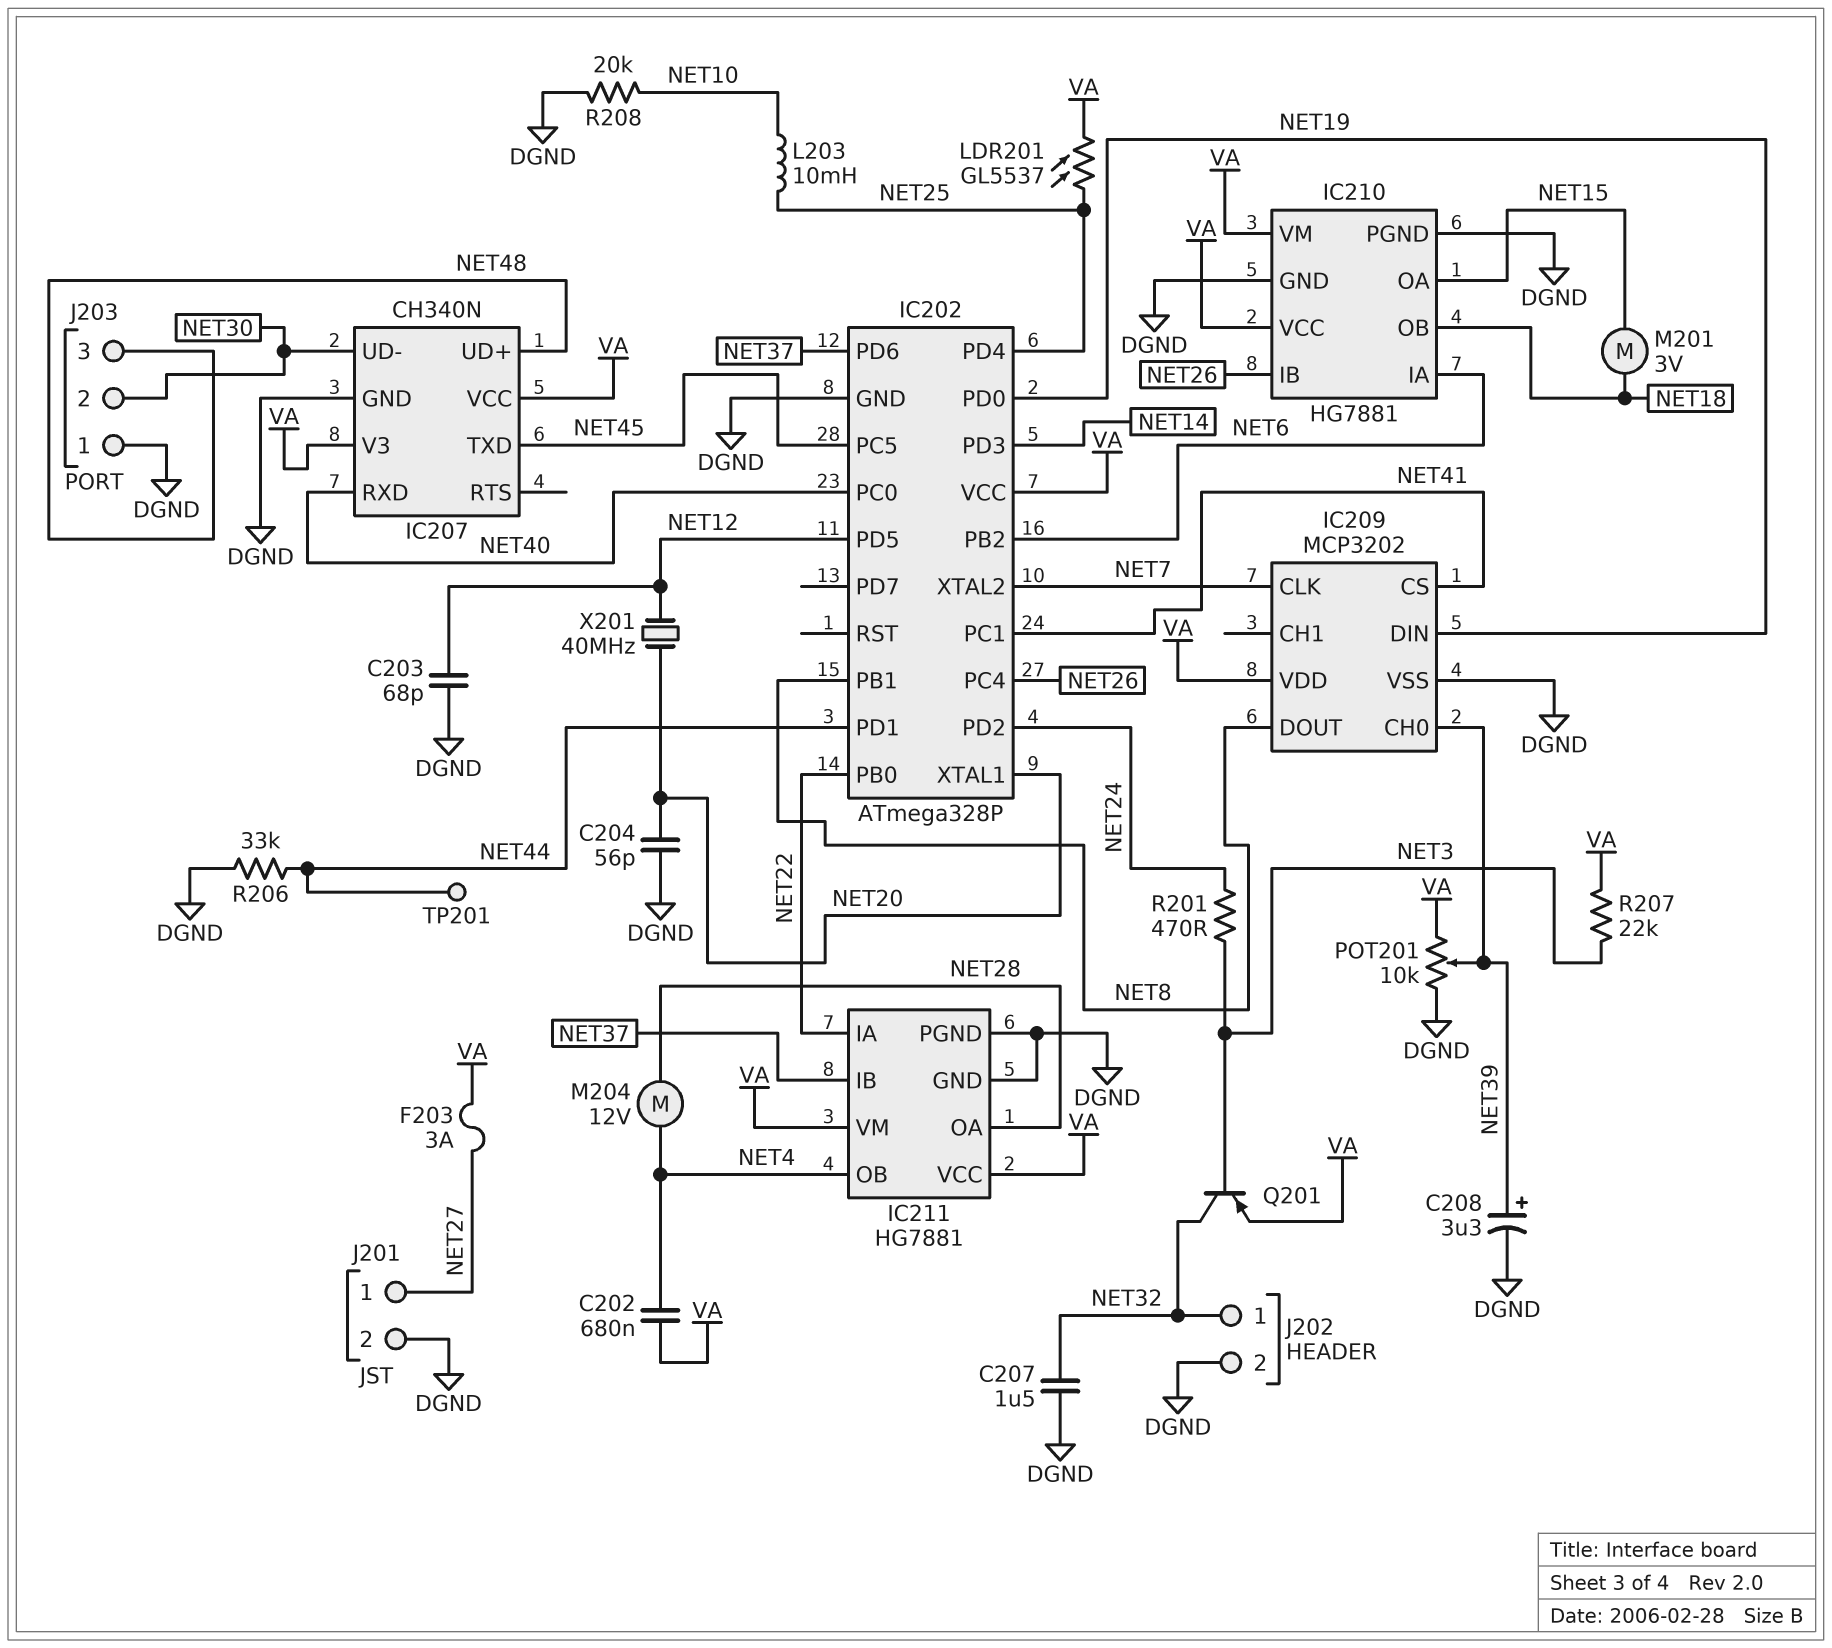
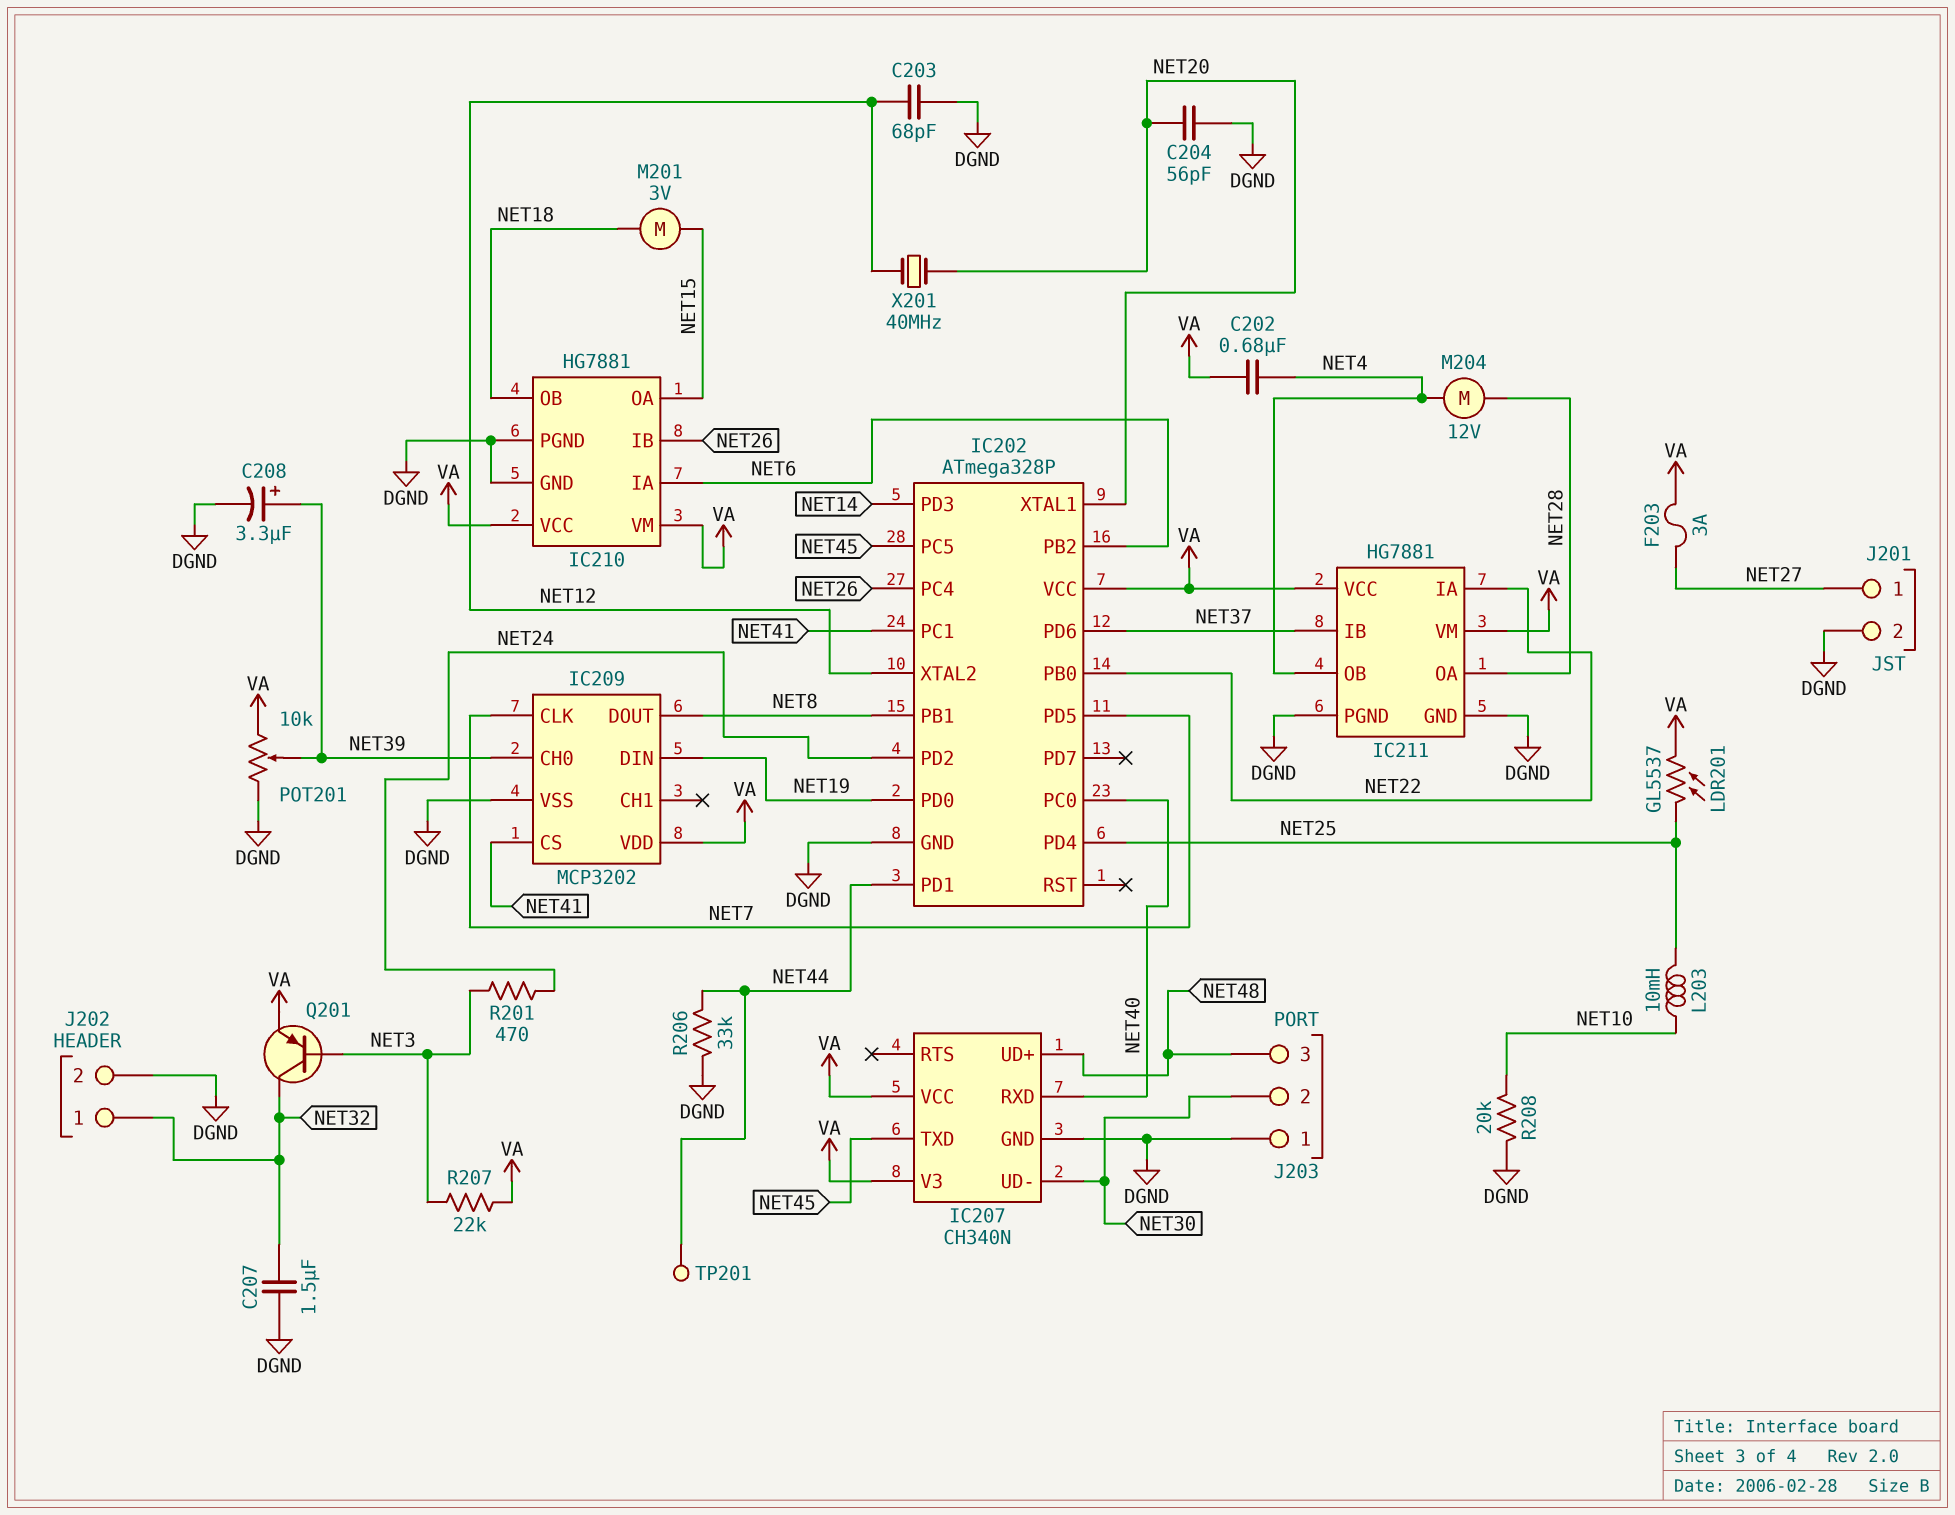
IC202 pin PD5: NET12 -> NET7
IC202 pin XTAL2: NET7 -> NET12

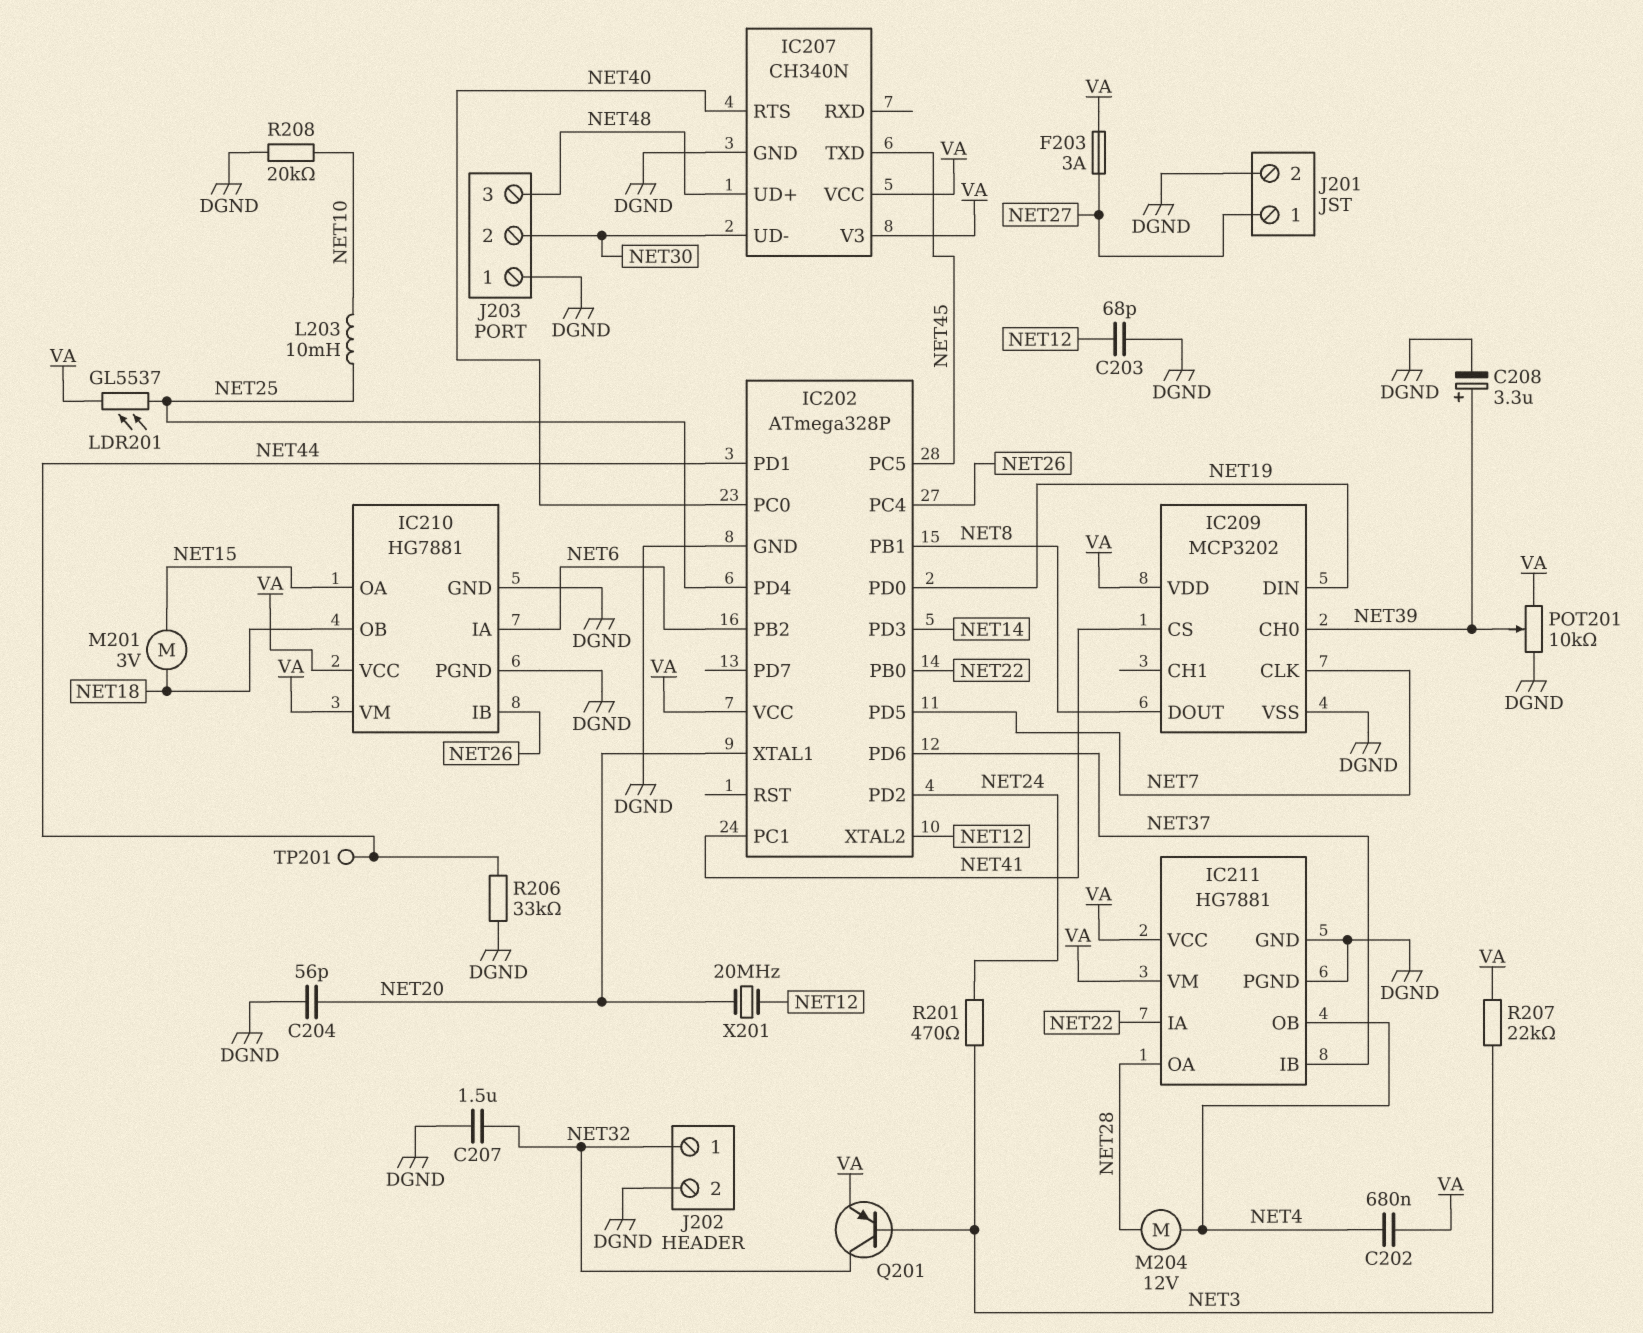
IC207 pin RTS: none -> NET40
IC207 pin RXD: NET40 -> none
X201: 40MHz (NET12, NET20) -> 20MHz (NET12, NET20)

